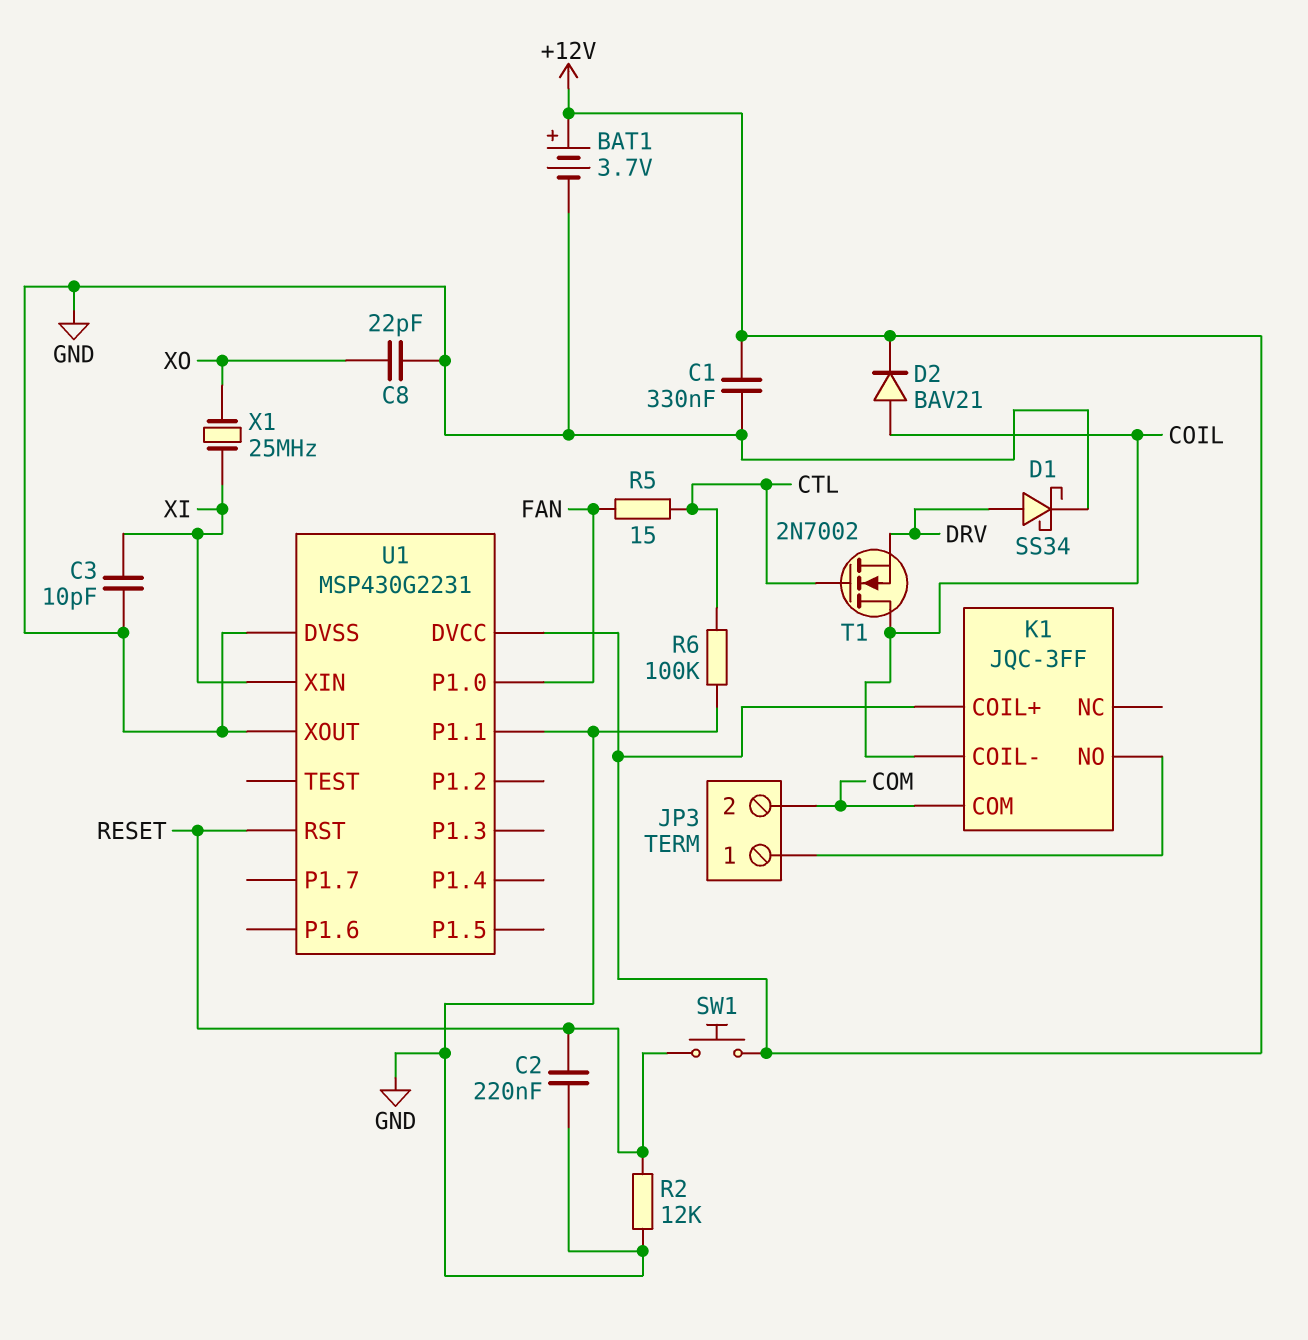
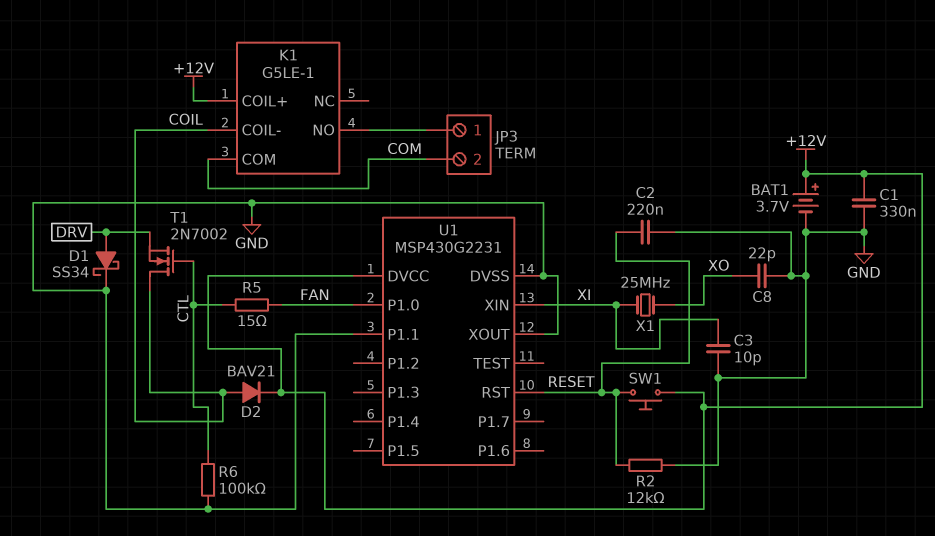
K1: JQC-3FF -> G5LE-1

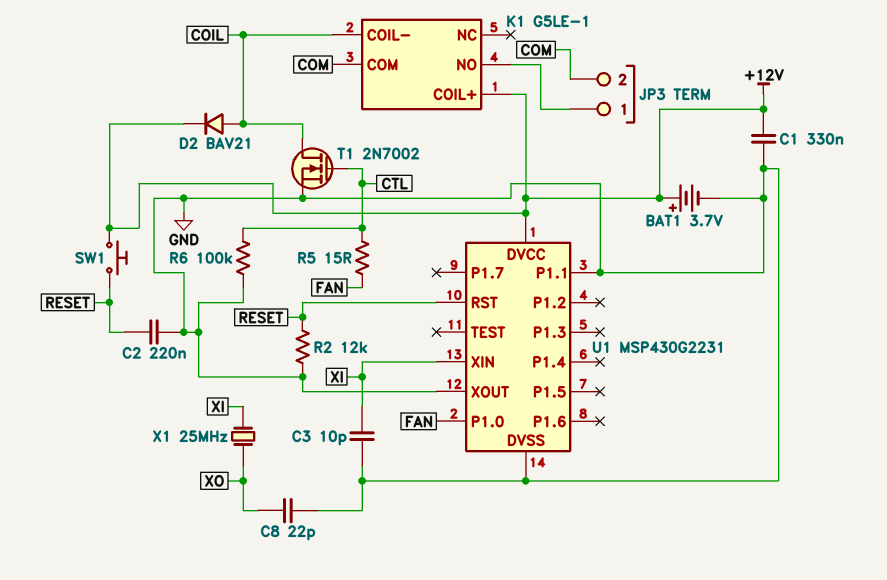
D1: schottky SS34 (A DRV, K GND) -> none
T1: NMOS 2N7002 (G CTL, D COIL, S DRV) -> NMOS 2N7002 (G CTL, D COIL, S GND)

